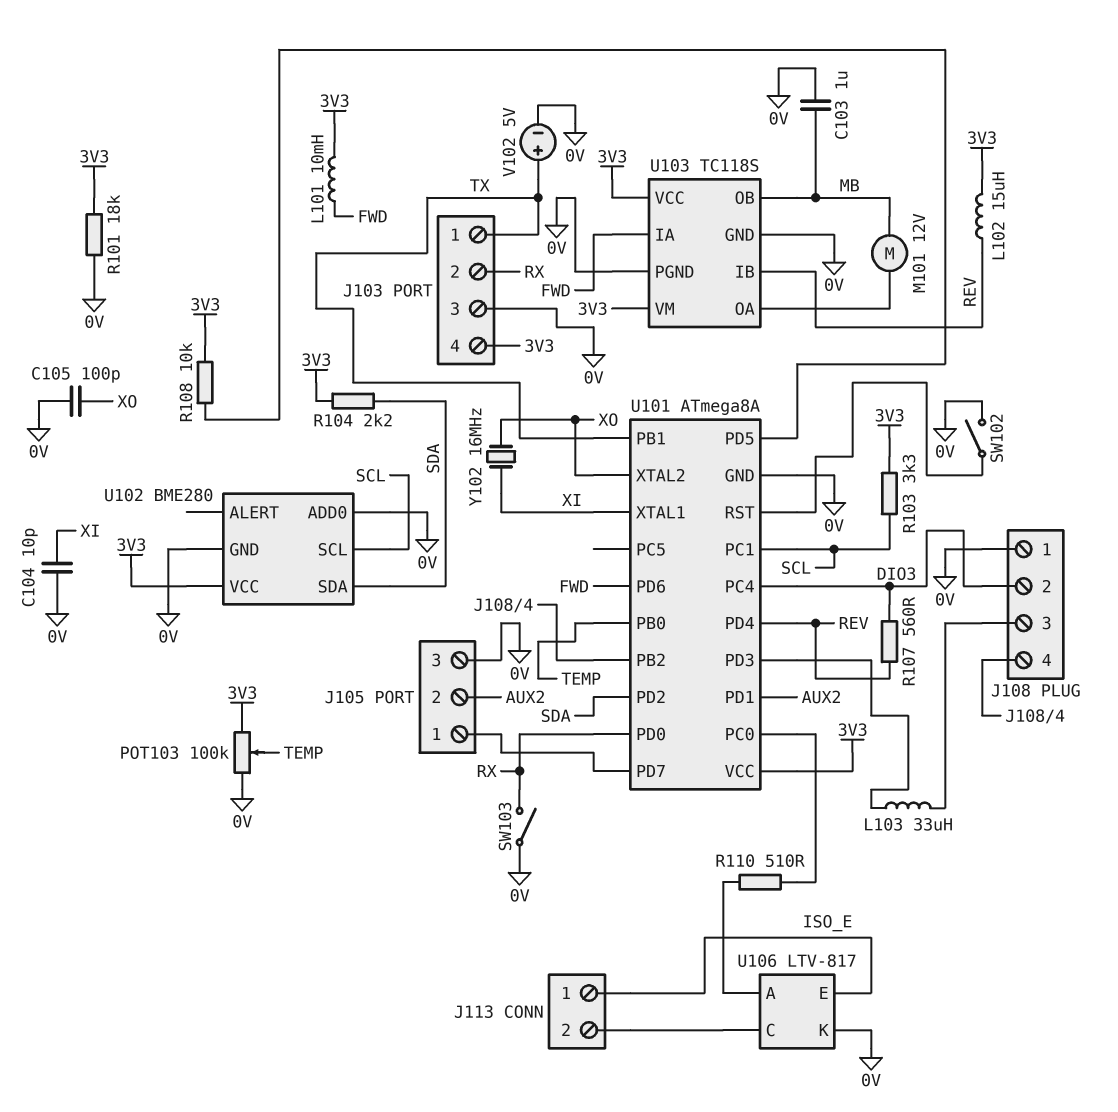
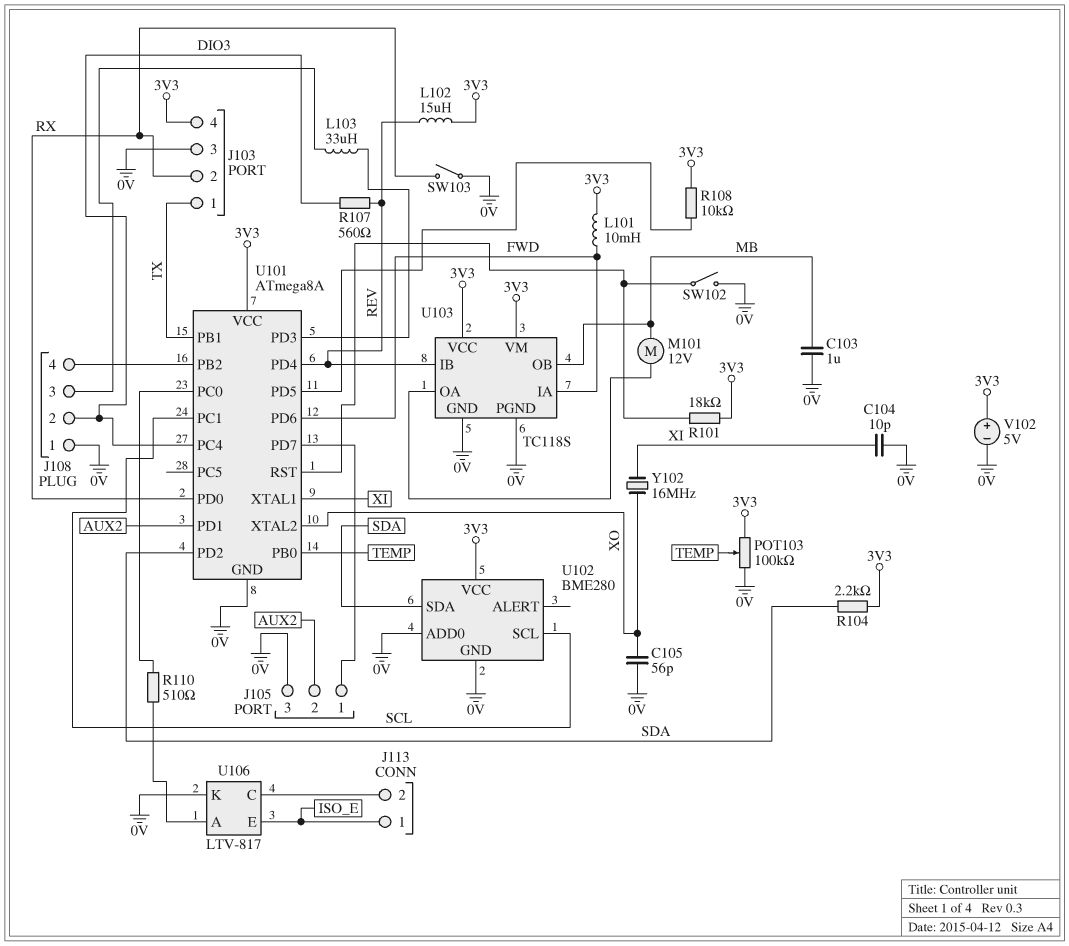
C105: 100pF (0V, XO) -> 56pF (0V, XO)
R101: 18k (0V, 3V3) -> 18k (3V3, U101/RST)
R103: 3.3k (3V3, SCL) -> none
V102: 5V (plus TX, minus 0V) -> 5V (plus 3V3, minus 0V)

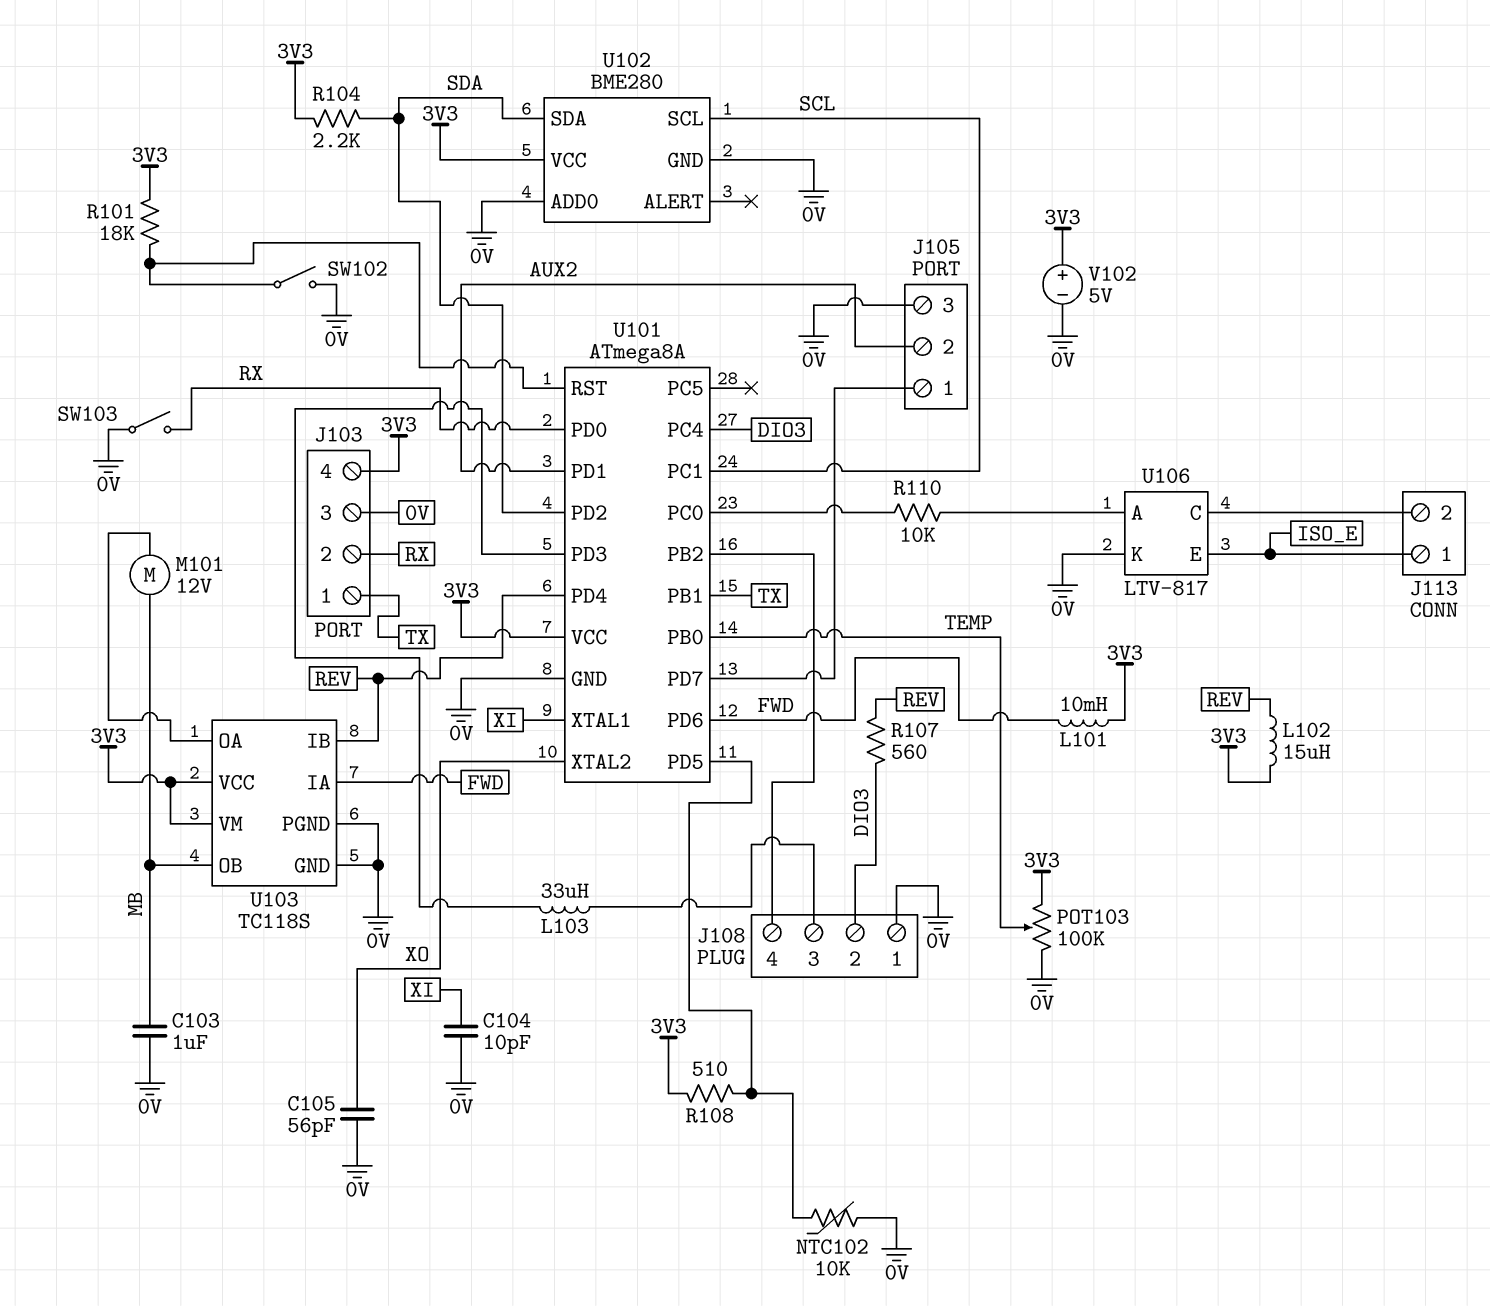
NTC102: none -> 10k (0V, U101/PD5)
R108: 10k (3V3, U101/PD5) -> 510 (3V3, U101/PD5)
R110: 510 (U101/PC0, U106/A) -> 10k (U101/PC0, U106/A)
Y102: 16MHz (XI, XO) -> none

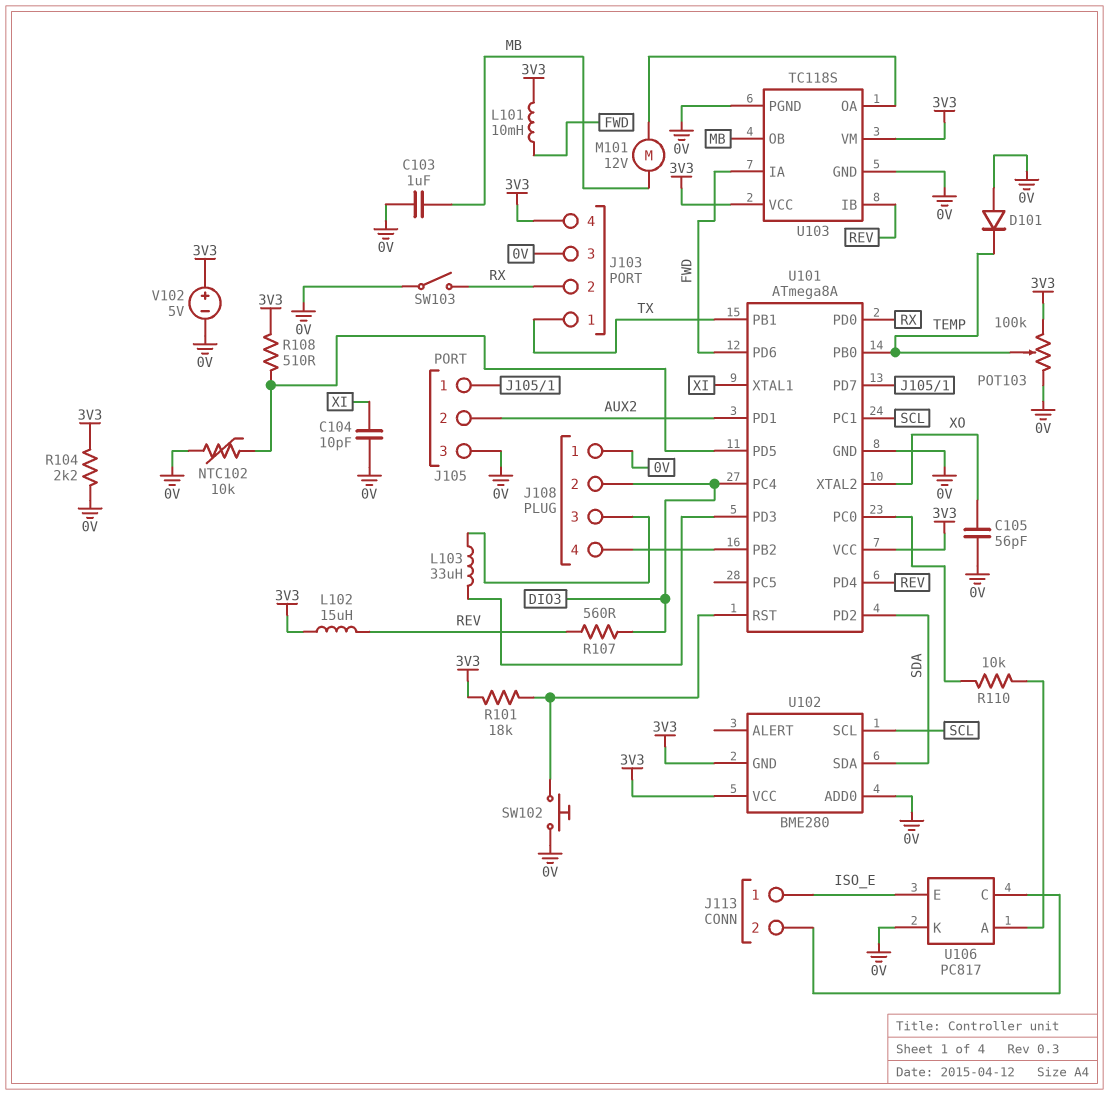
D101: none -> diode (A 0V, K TEMP)
R104: 2.2k (3V3, SDA) -> 2.2k (0V, 3V3)
SW102: switch (0V, U101/RST) -> button (0V, U101/RST)
U102 pin GND: 0V -> 3V3
U106: LTV-817 -> PC817

